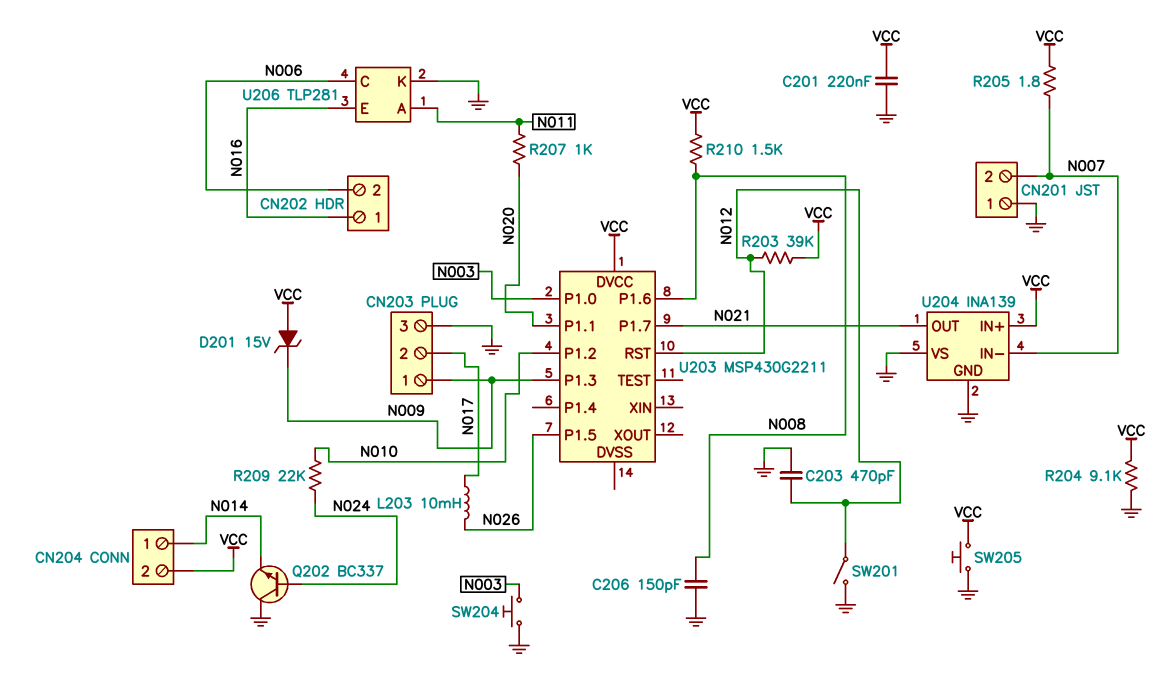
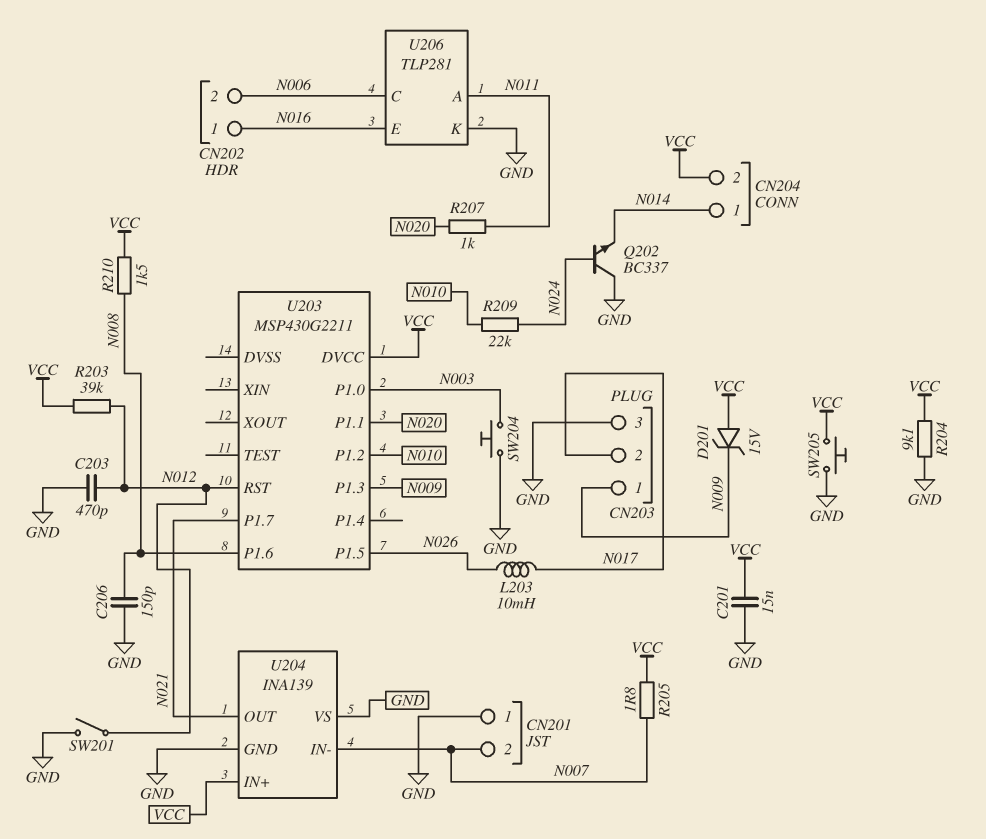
C201: 220nF (GND, VCC) -> 15nF (GND, VCC)

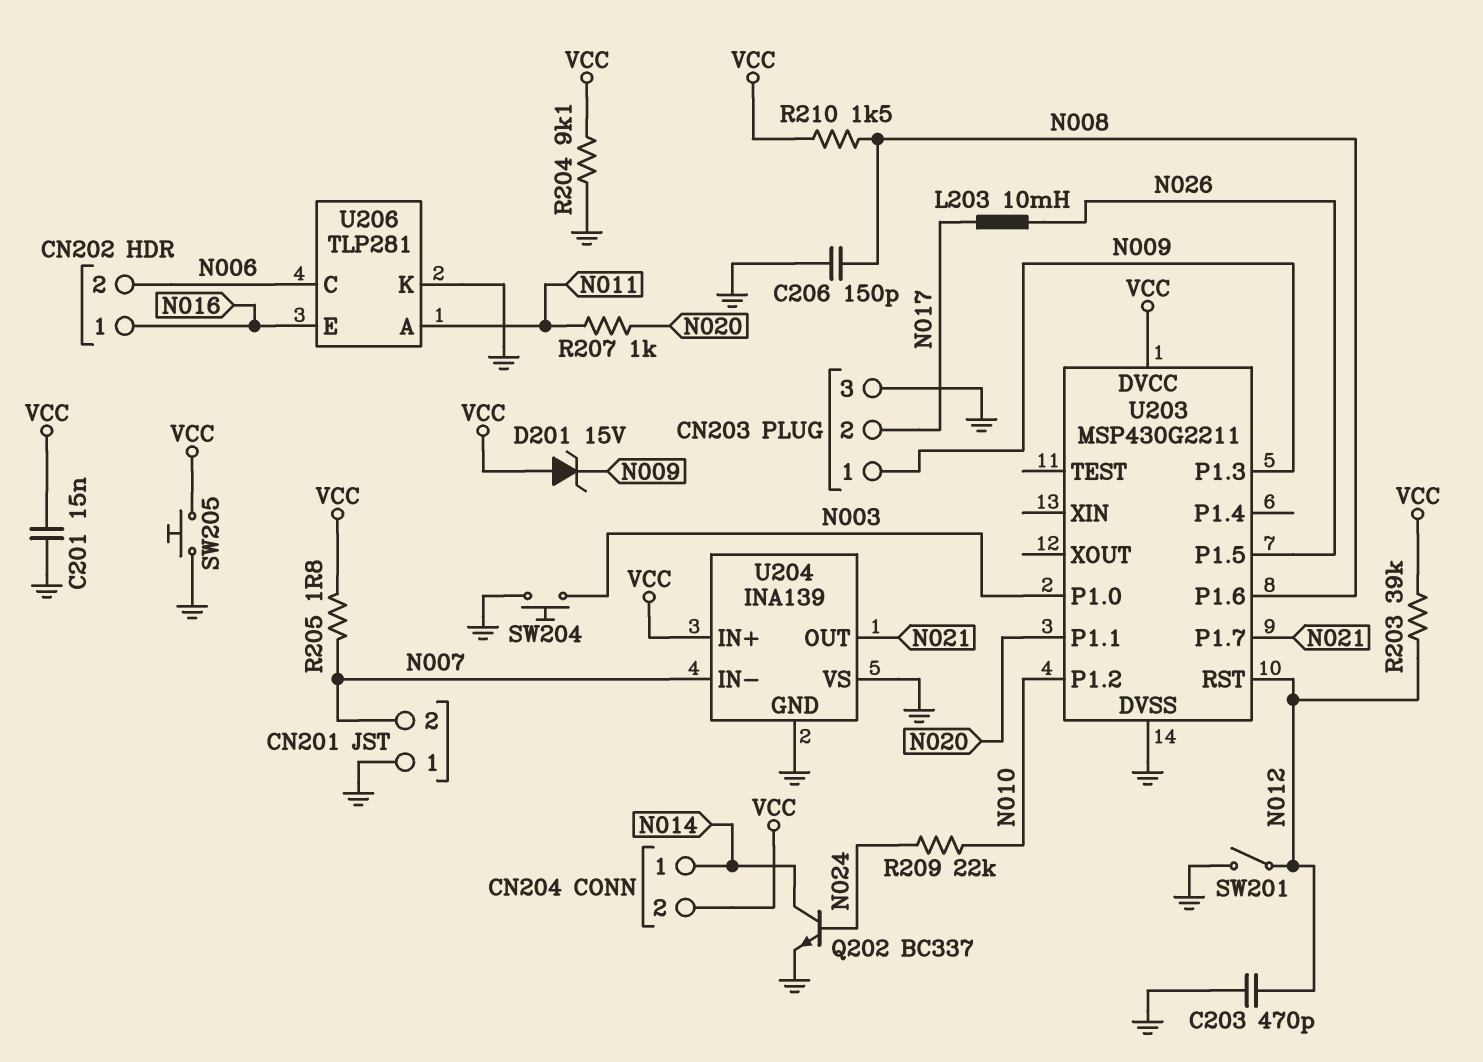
Q202: NPN BC337 (B N024, C GND, E N014) -> NPN BC337 (B N024, C N014, E GND)
U203 pin DVSS: none -> GND

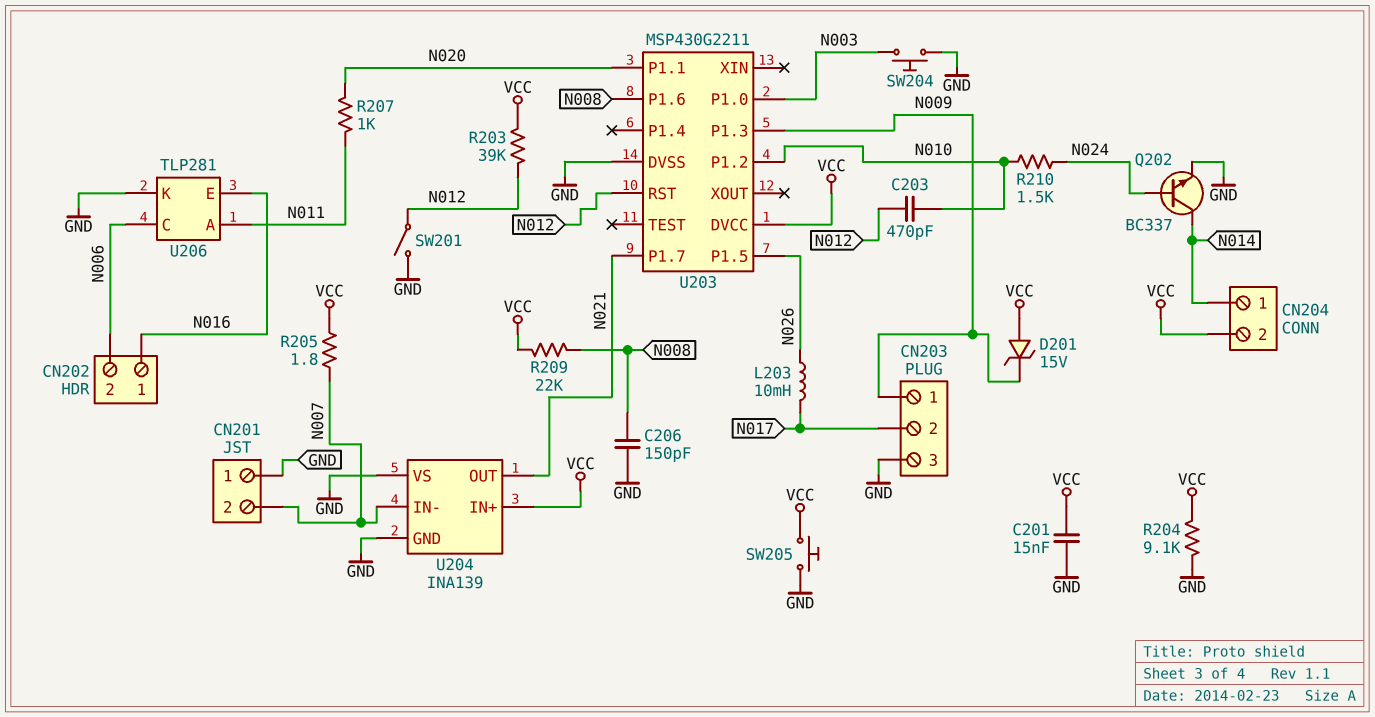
C203: 470pF (GND, N012) -> 470pF (N010, N012)
R209: 22k (N010, N024) -> 22k (N008, VCC)
R210: 1.5k (N008, VCC) -> 1.5k (N010, N024)

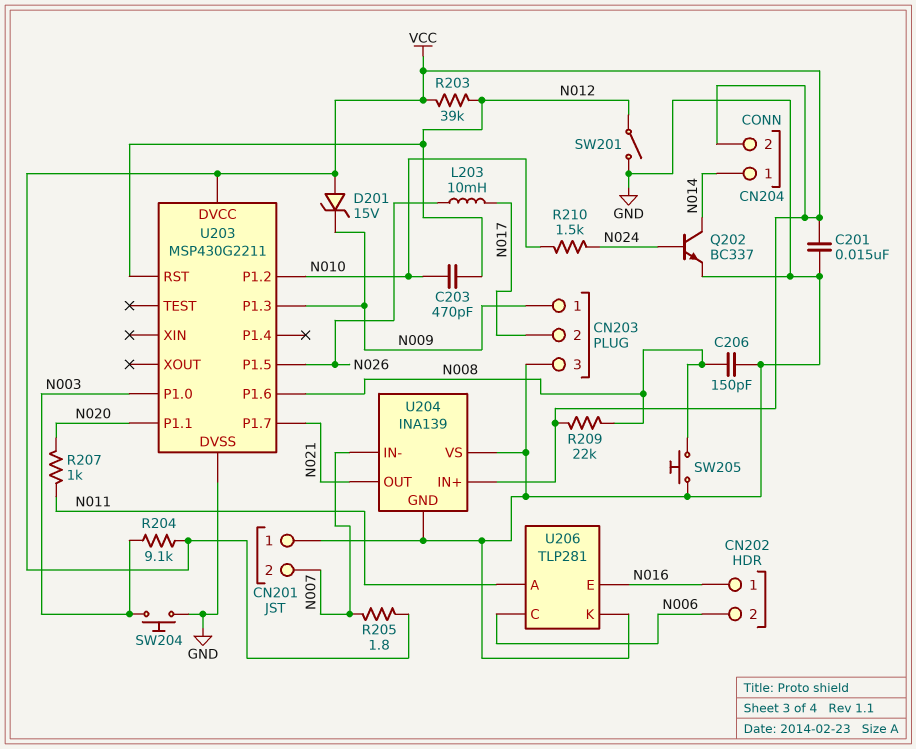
R204: 9.1k (GND, VCC) -> 9.1k (N003, VCC)
SW205: button (GND, VCC) -> button (GND, N008)

